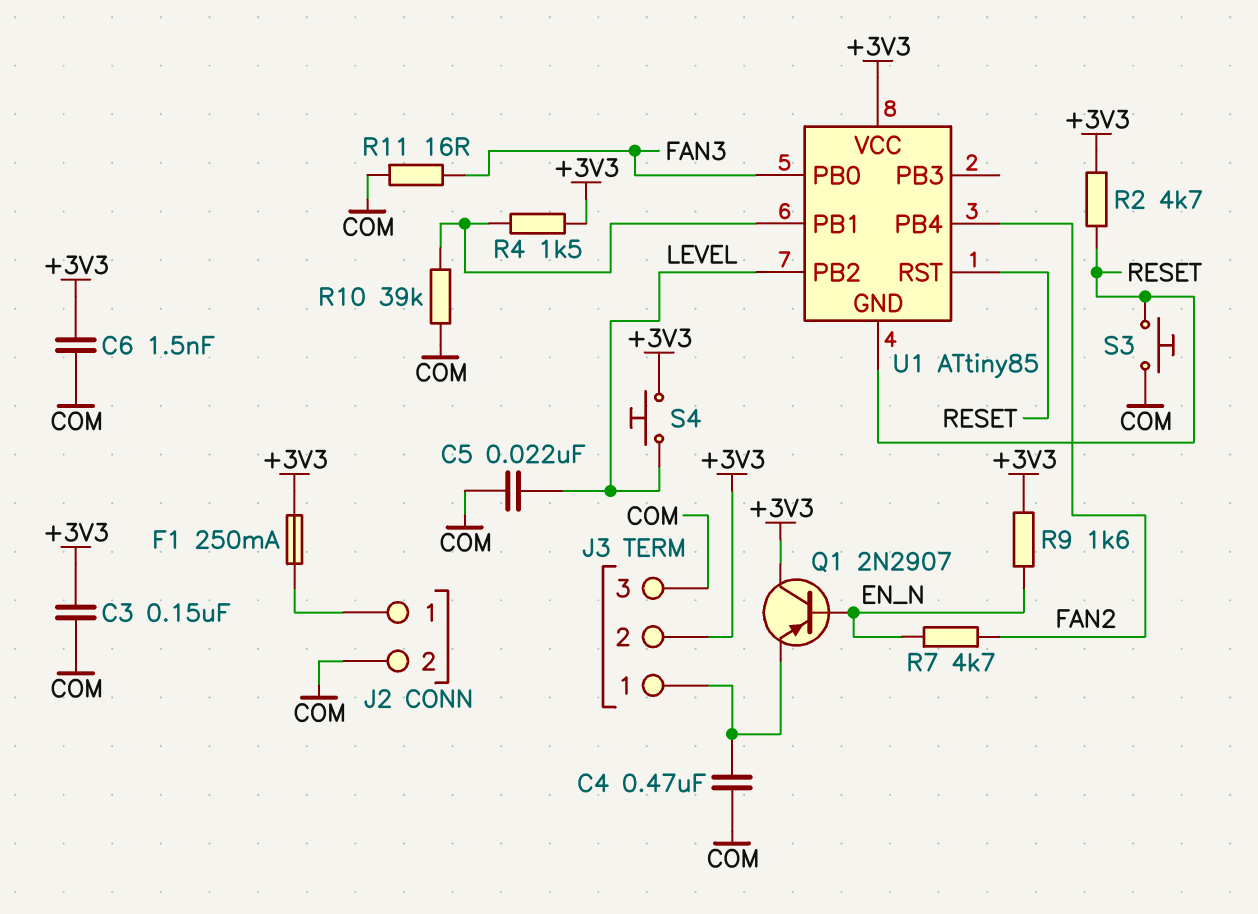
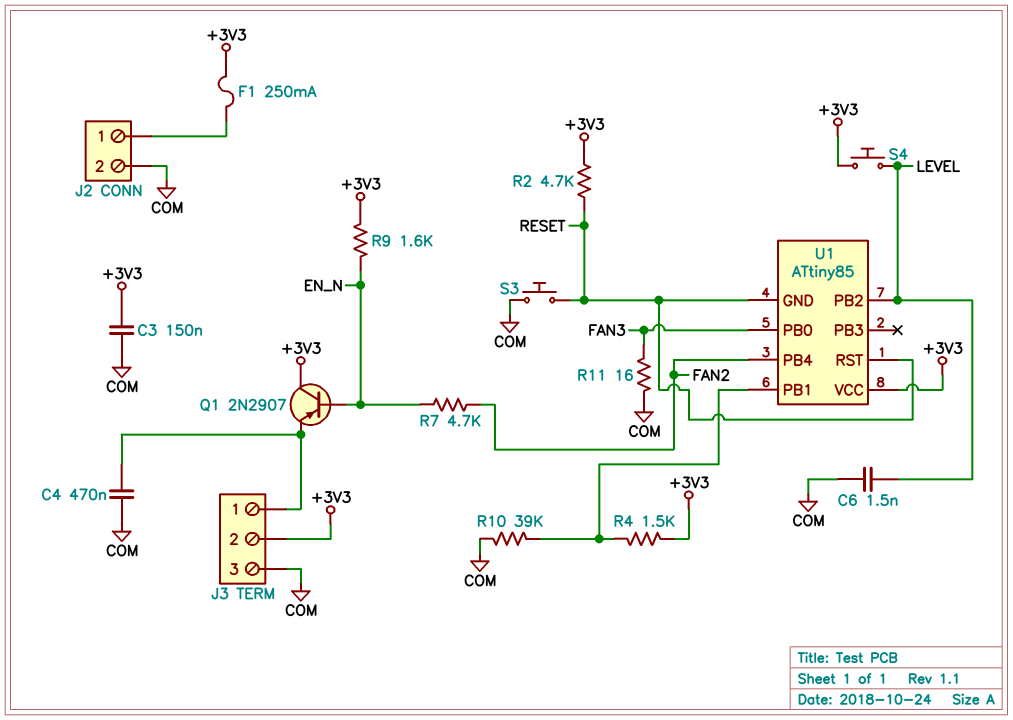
C5: 22nF (COM, LEVEL) -> none
C6: 1.5nF (+3V3, COM) -> 1.5nF (COM, LEVEL)

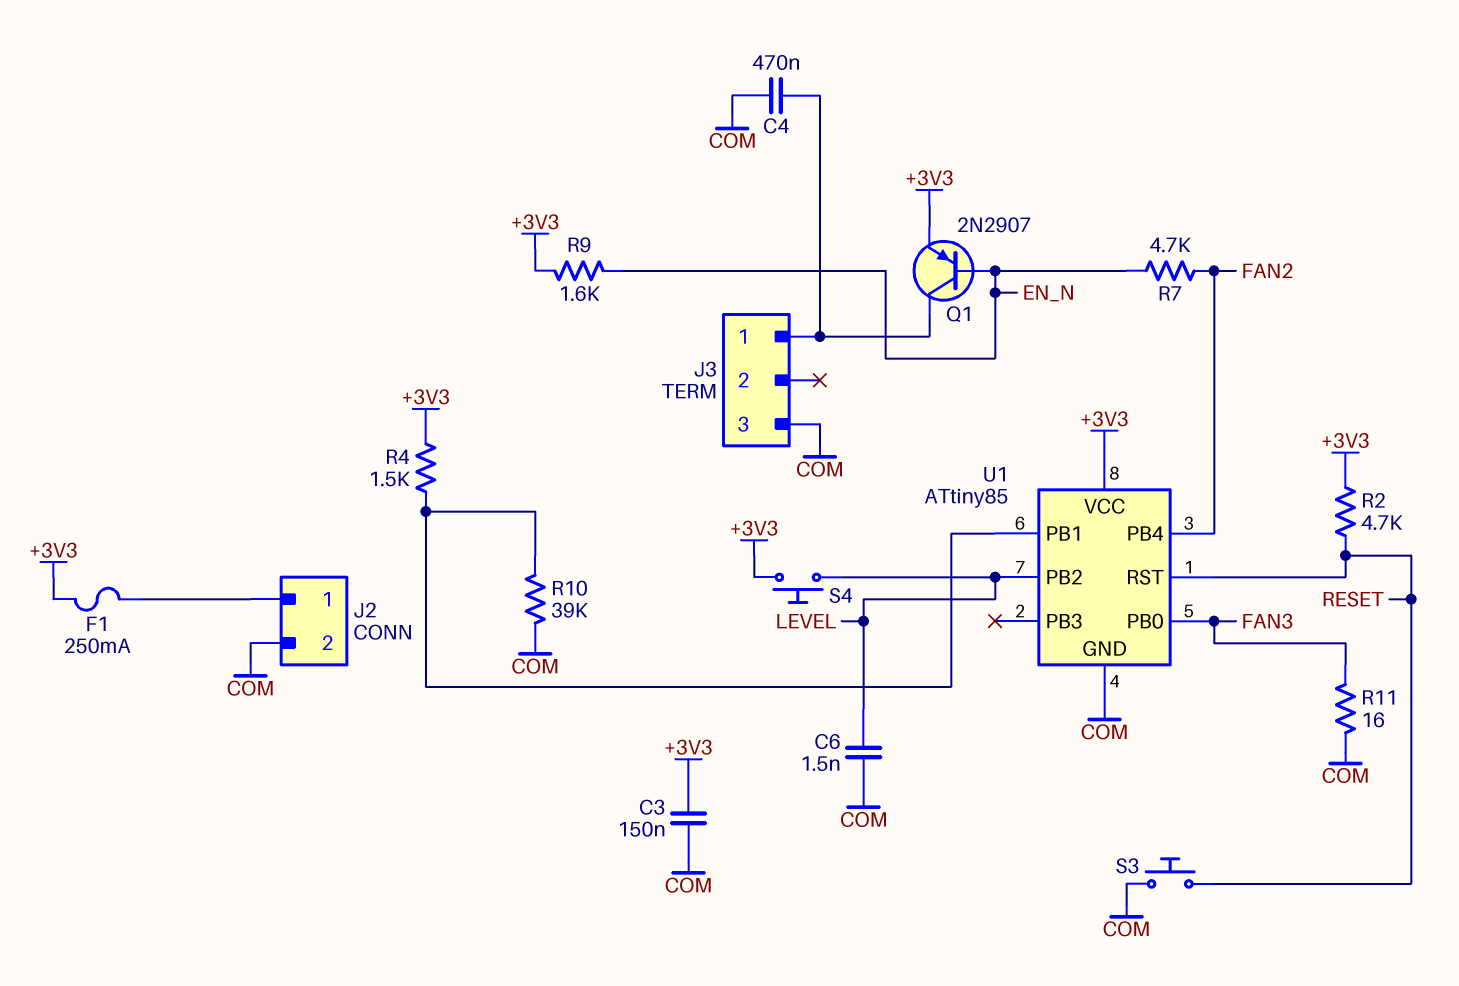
J3 pin 2: +3V3 -> none
Q1: PNP 2N2907 (B EN_N, C +3V3, E J3/1) -> PNP 2N2907 (B EN_N, C J3/1, E +3V3)
U1 pin GND: RESET -> COM

